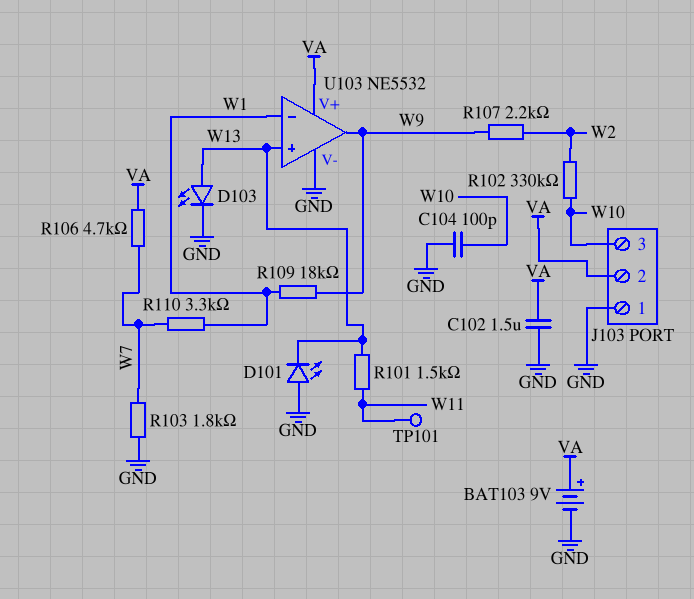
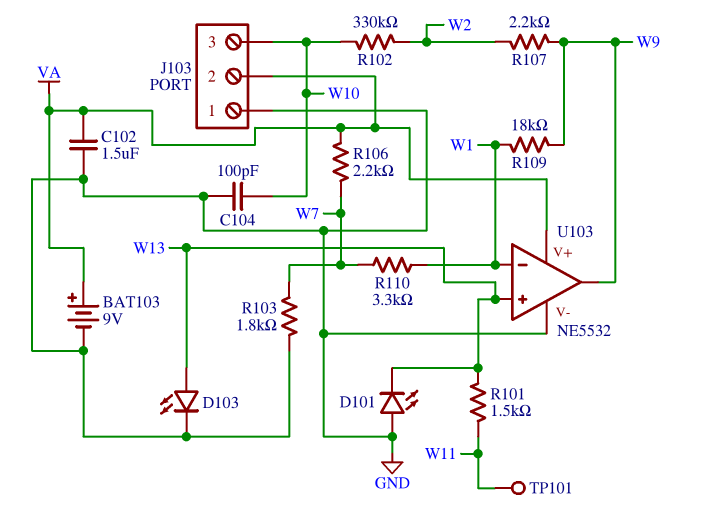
R106: 4.7k (VA, W7) -> 2.2k (VA, W7)

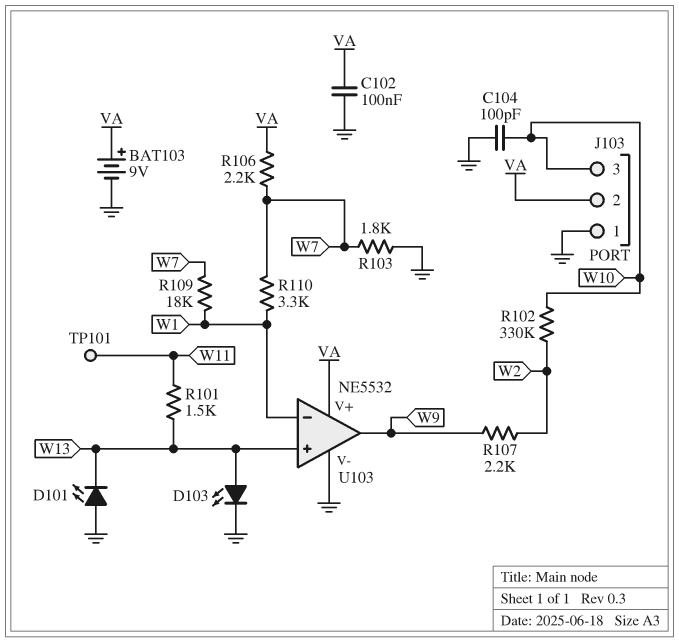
C102: 1.5uF (GND, VA) -> 100nF (GND, VA)
R109: 18k (W1, W9) -> 18k (W1, W7)

